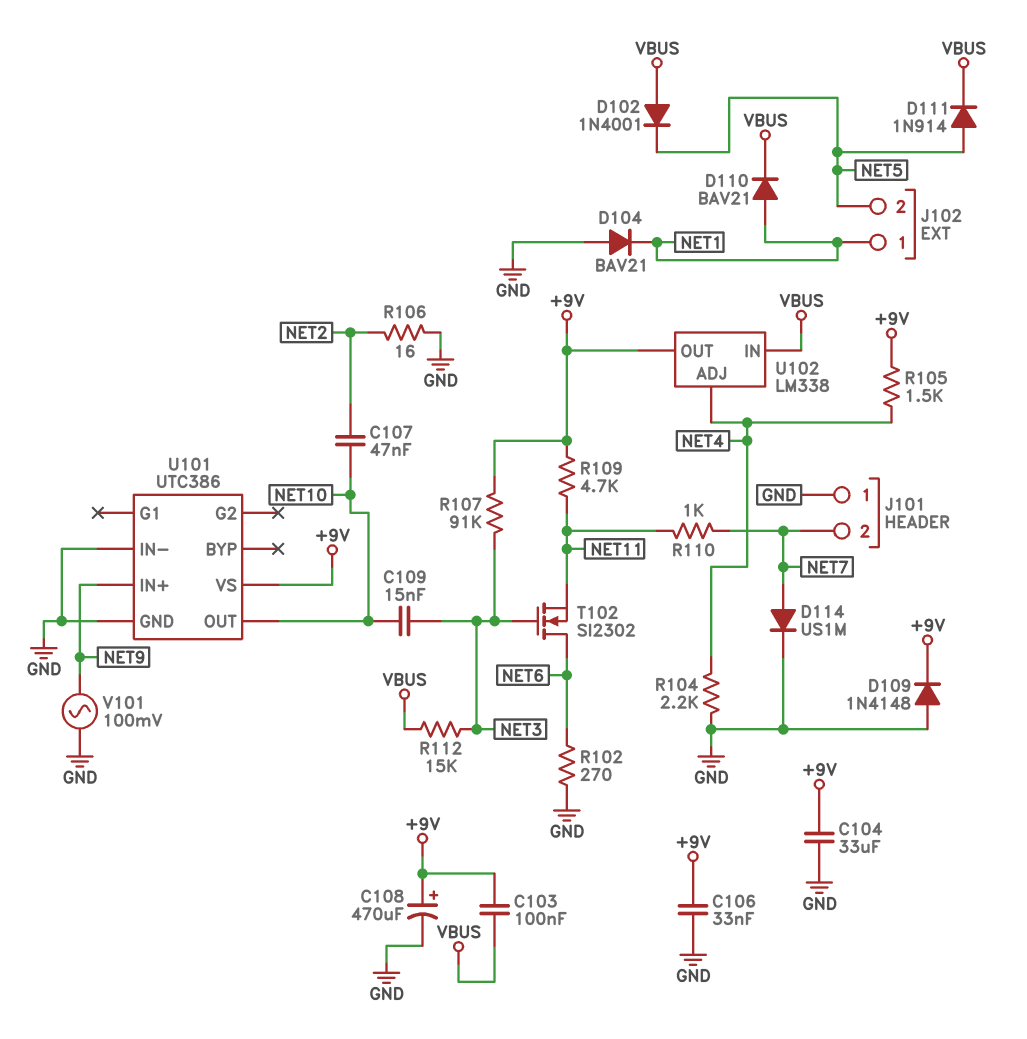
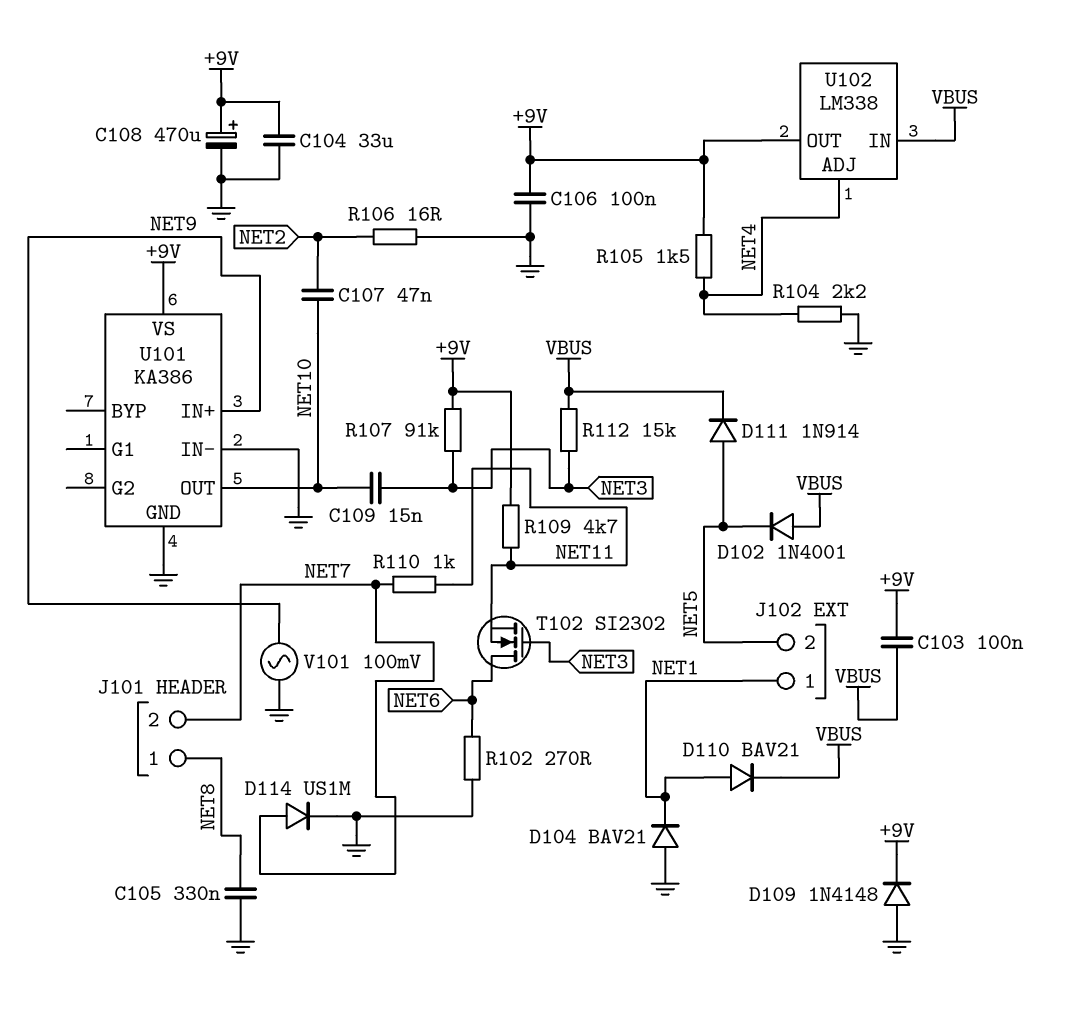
C105: none -> 330nF (GND, NET8)
C106: 33nF (+9V, GND) -> 100nF (+9V, GND)
J101 pin 1: GND -> NET8
U101: UTC386 -> KA386

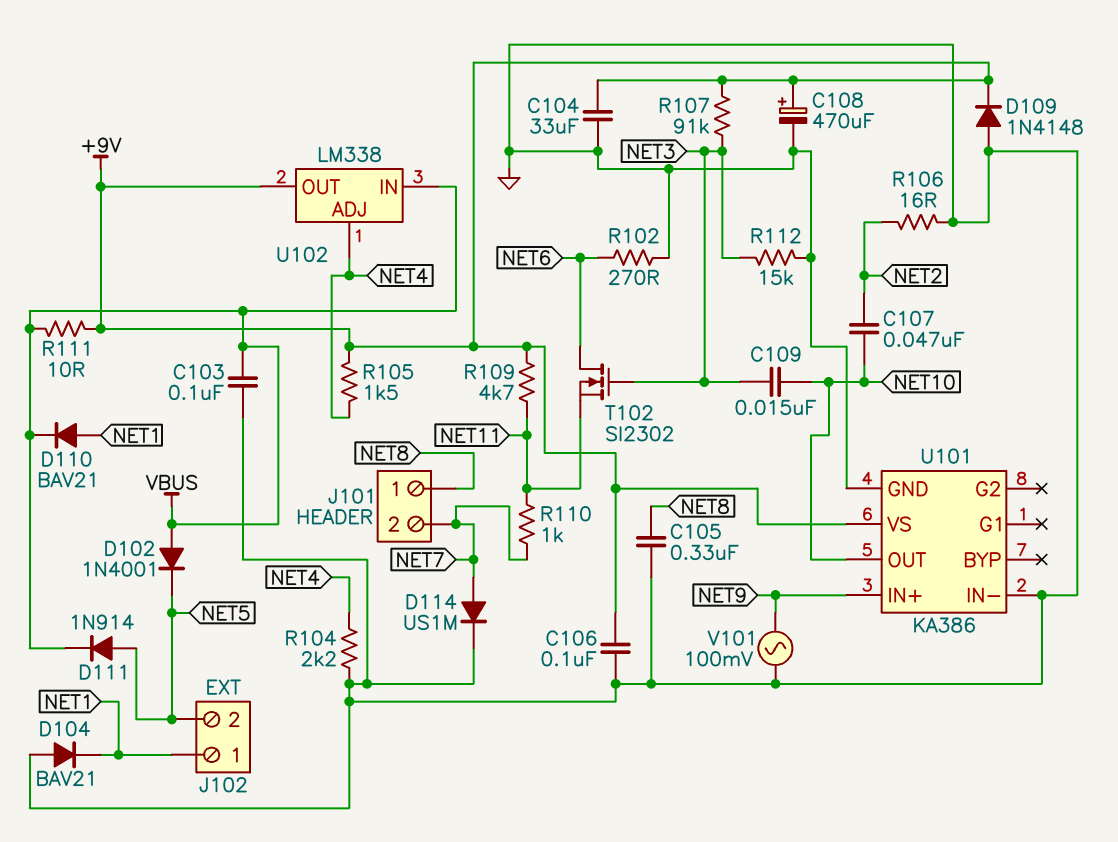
C103: 100nF (+9V, VBUS) -> 100nF (GND, VBUS)
R111: none -> 10 (+9V, VBUS)
R112: 15k (NET3, VBUS) -> 15k (GND, NET3)

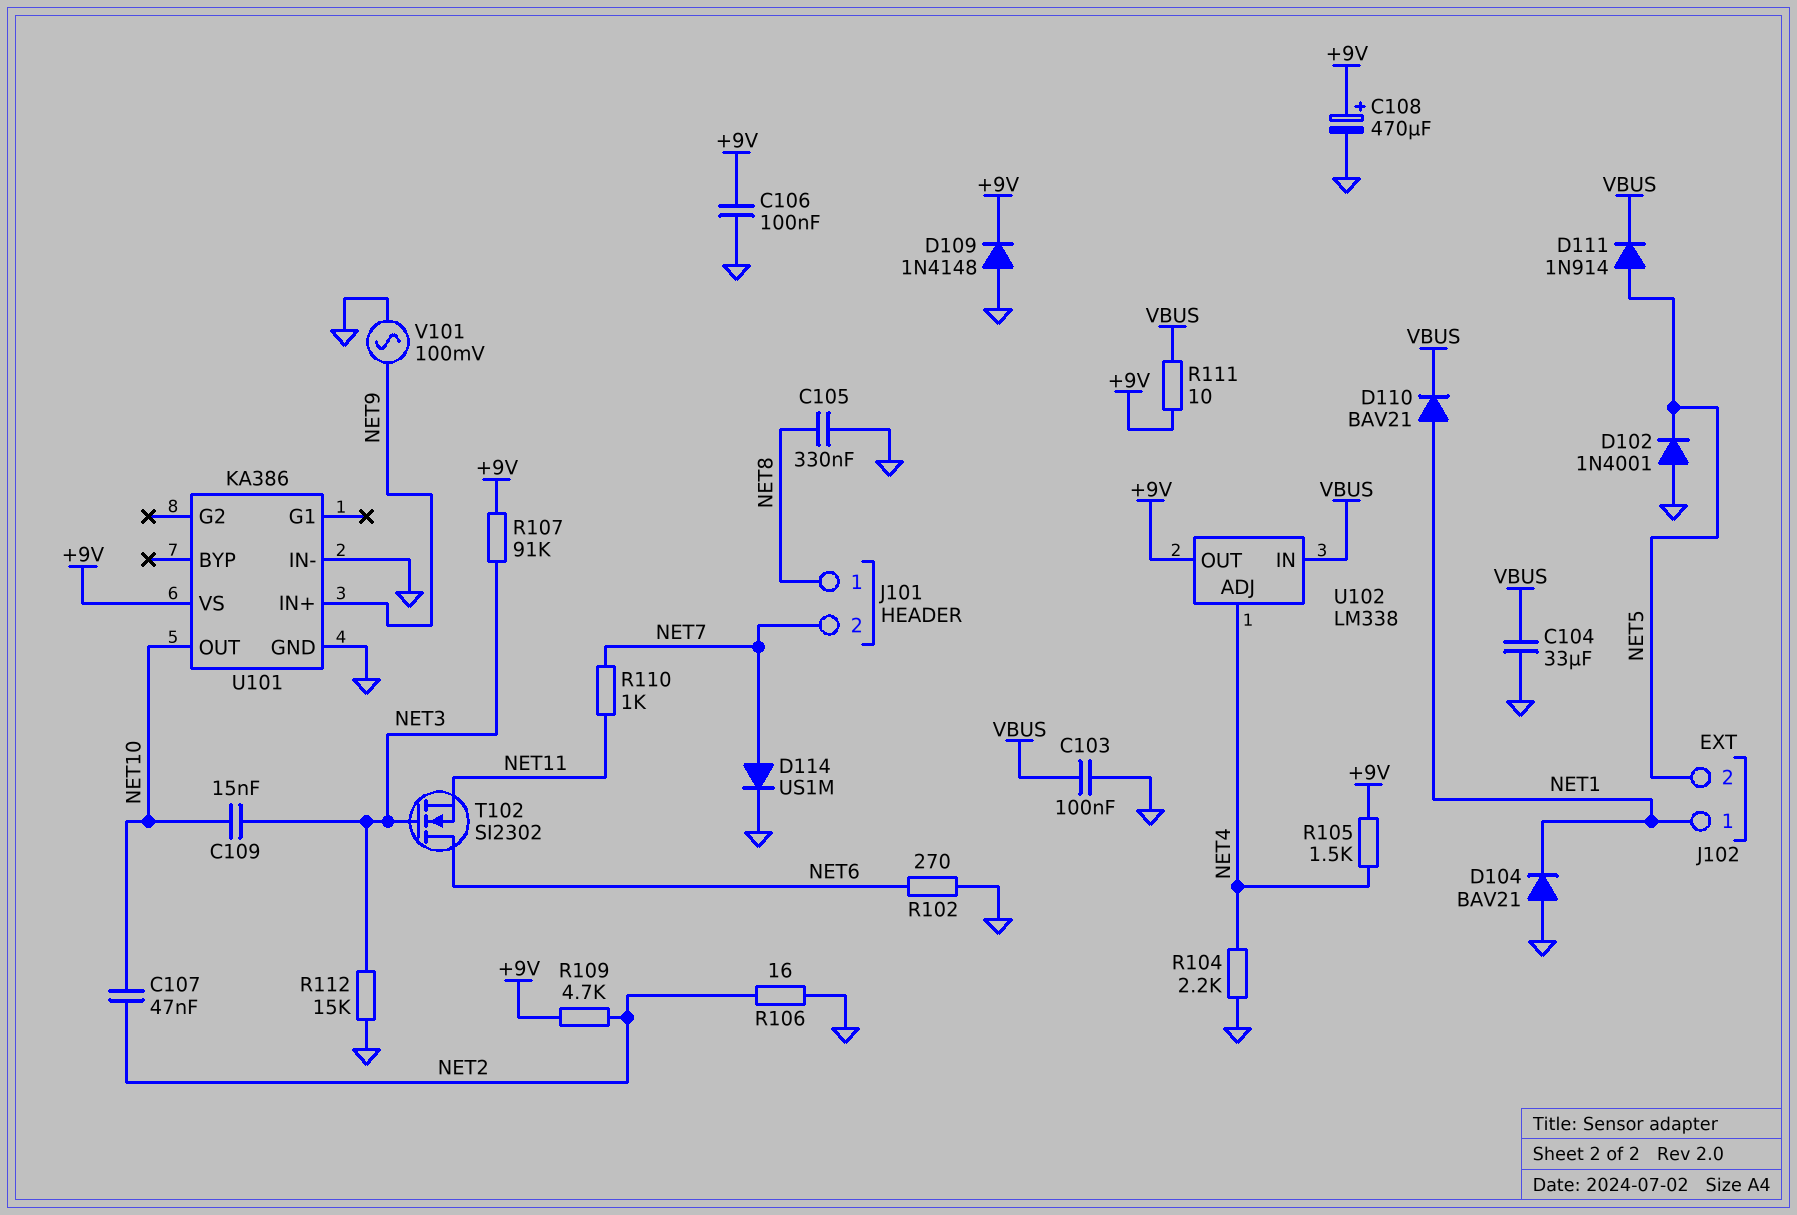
C104: 33uF (+9V, GND) -> 33uF (GND, VBUS)
D102: diode 1N4001 (A VBUS, K NET5) -> diode 1N4001 (A GND, K NET5)
R109: 4.7k (+9V, NET11) -> 4.7k (+9V, NET2)

